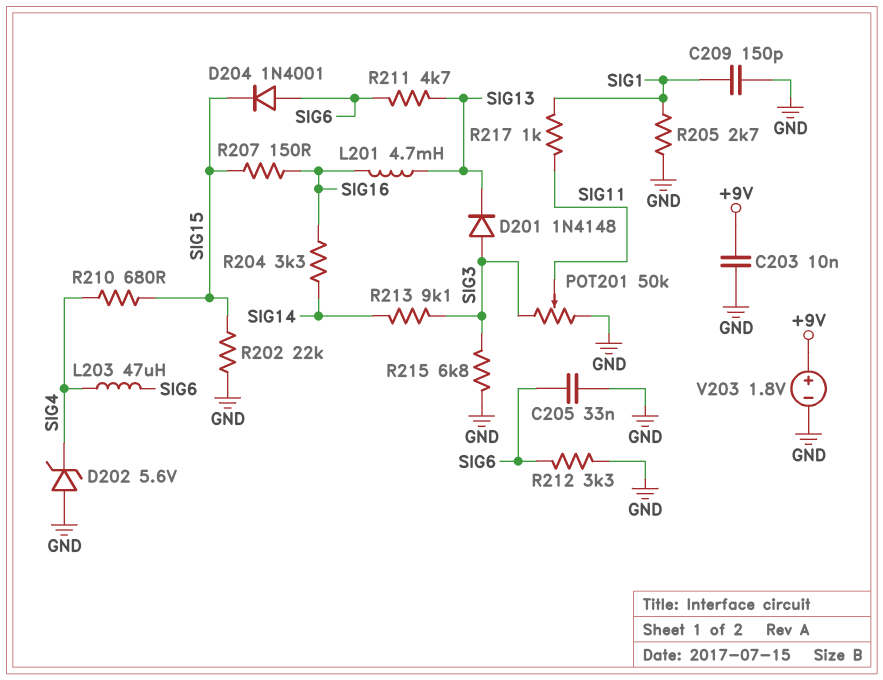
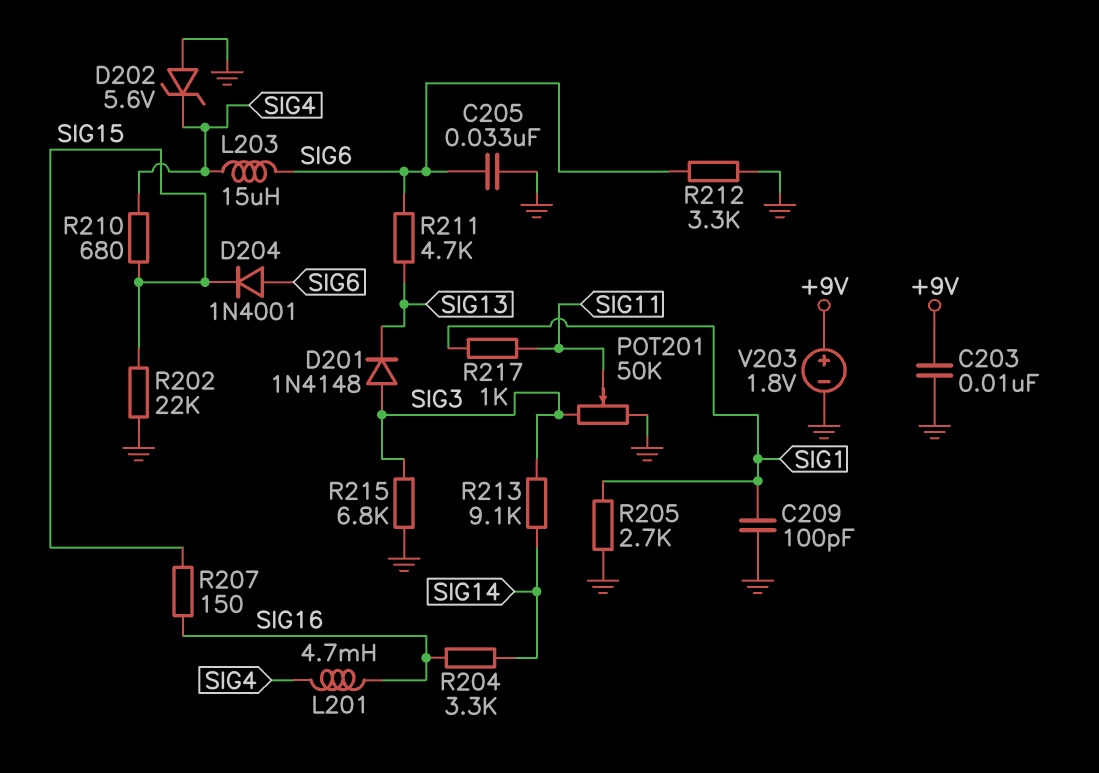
C209: 150pF (GND, SIG1) -> 100pF (GND, SIG1)
L201: 4.7mH (SIG13, SIG16) -> 4.7mH (SIG4, SIG16)
L203: 47uH (SIG4, SIG6) -> 15uH (SIG4, SIG6)

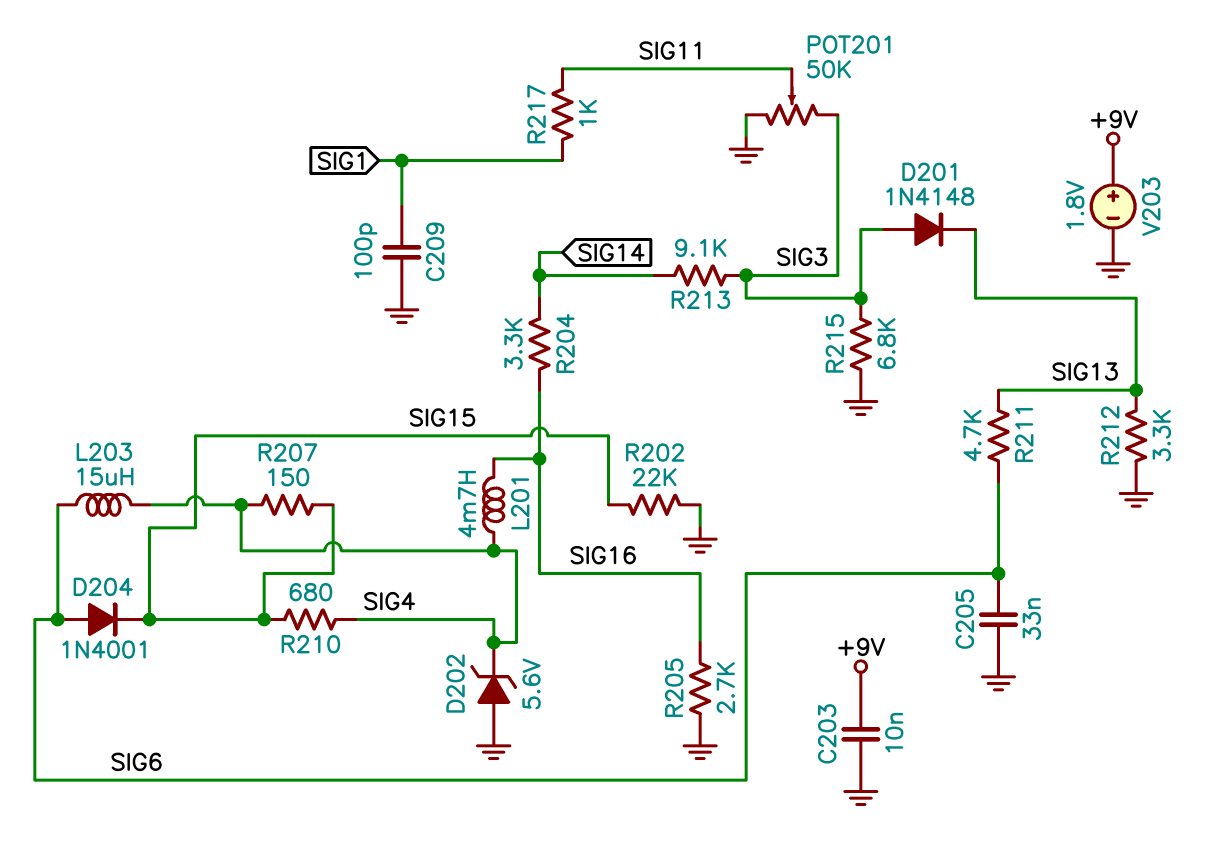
R205: 2.7k (GND, SIG1) -> 2.7k (GND, SIG16)
R207: 150 (SIG15, SIG16) -> 150 (SIG4, SIG15)
R212: 3.3k (GND, SIG6) -> 3.3k (GND, SIG13)

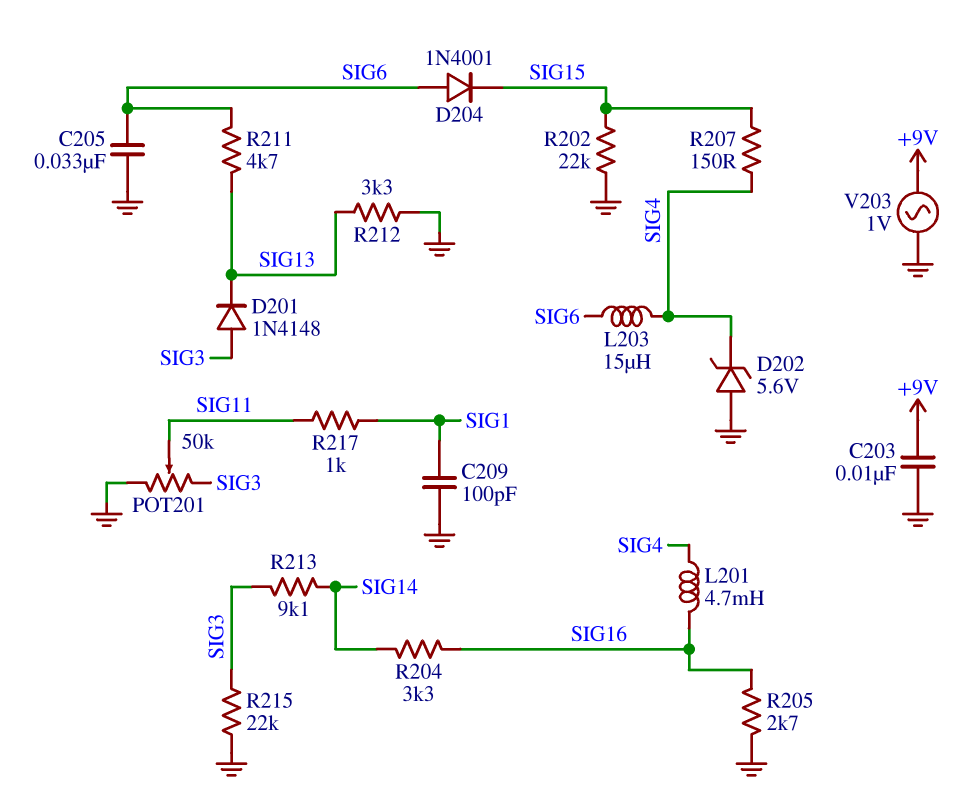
R210: 680 (SIG4, SIG15) -> none
R215: 6.8k (GND, SIG3) -> 22k (GND, SIG3)
V203: 1.8V (plus +9V, minus GND) -> AC 1V (+9V, GND)

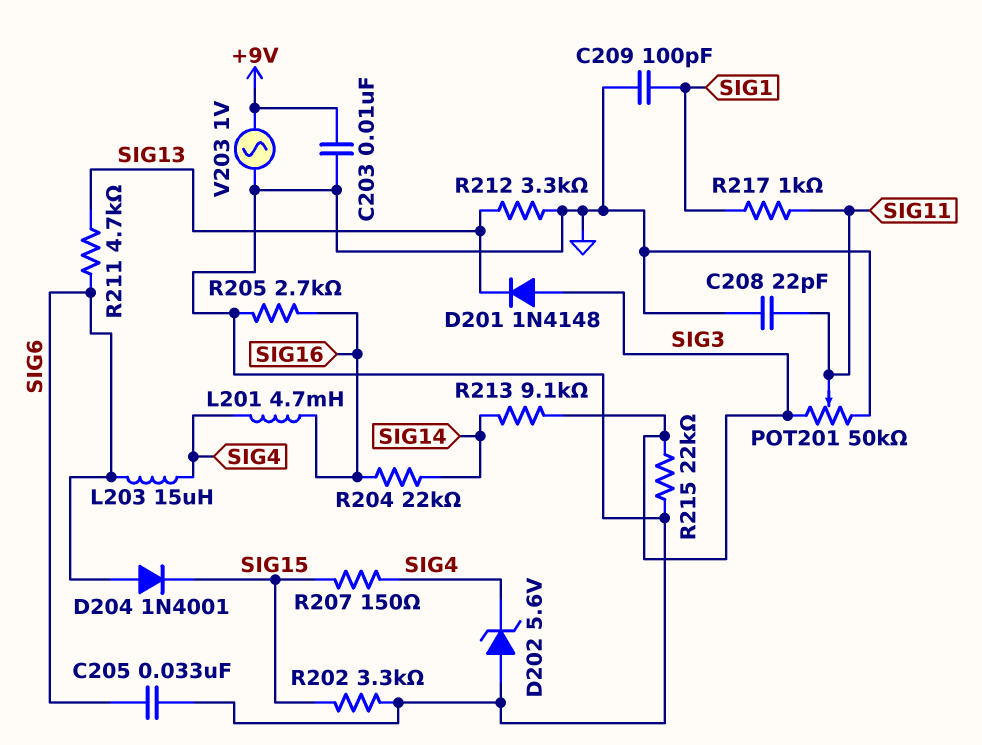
C208: none -> 22pF (GND, SIG11)
R202: 22k (GND, SIG15) -> 3.3k (GND, SIG15)
R204: 3.3k (SIG14, SIG16) -> 22k (SIG14, SIG16)

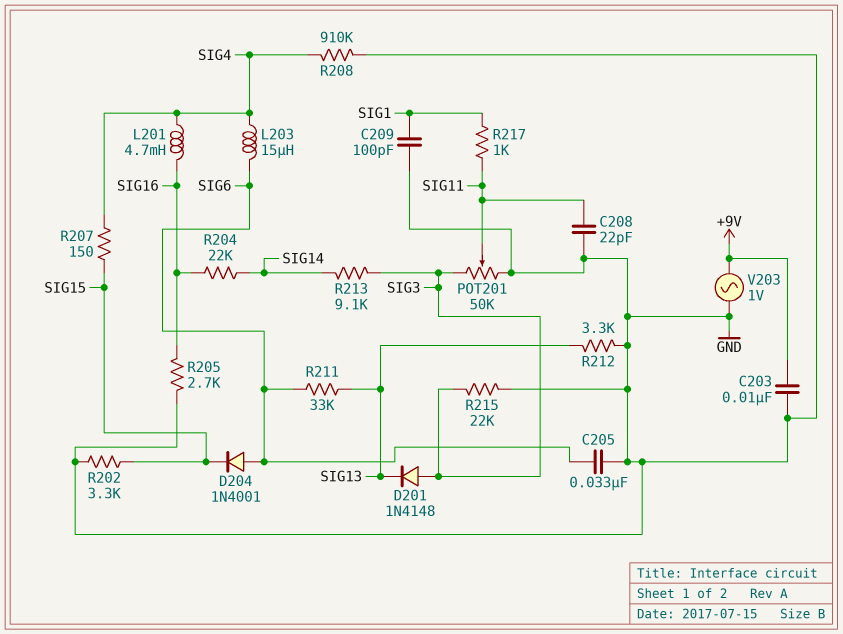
D202: zener 5.6V (A GND, K SIG4) -> none
R208: none -> 910k (GND, SIG4)
R211: 4.7k (SIG6, SIG13) -> 33k (SIG6, SIG13)

